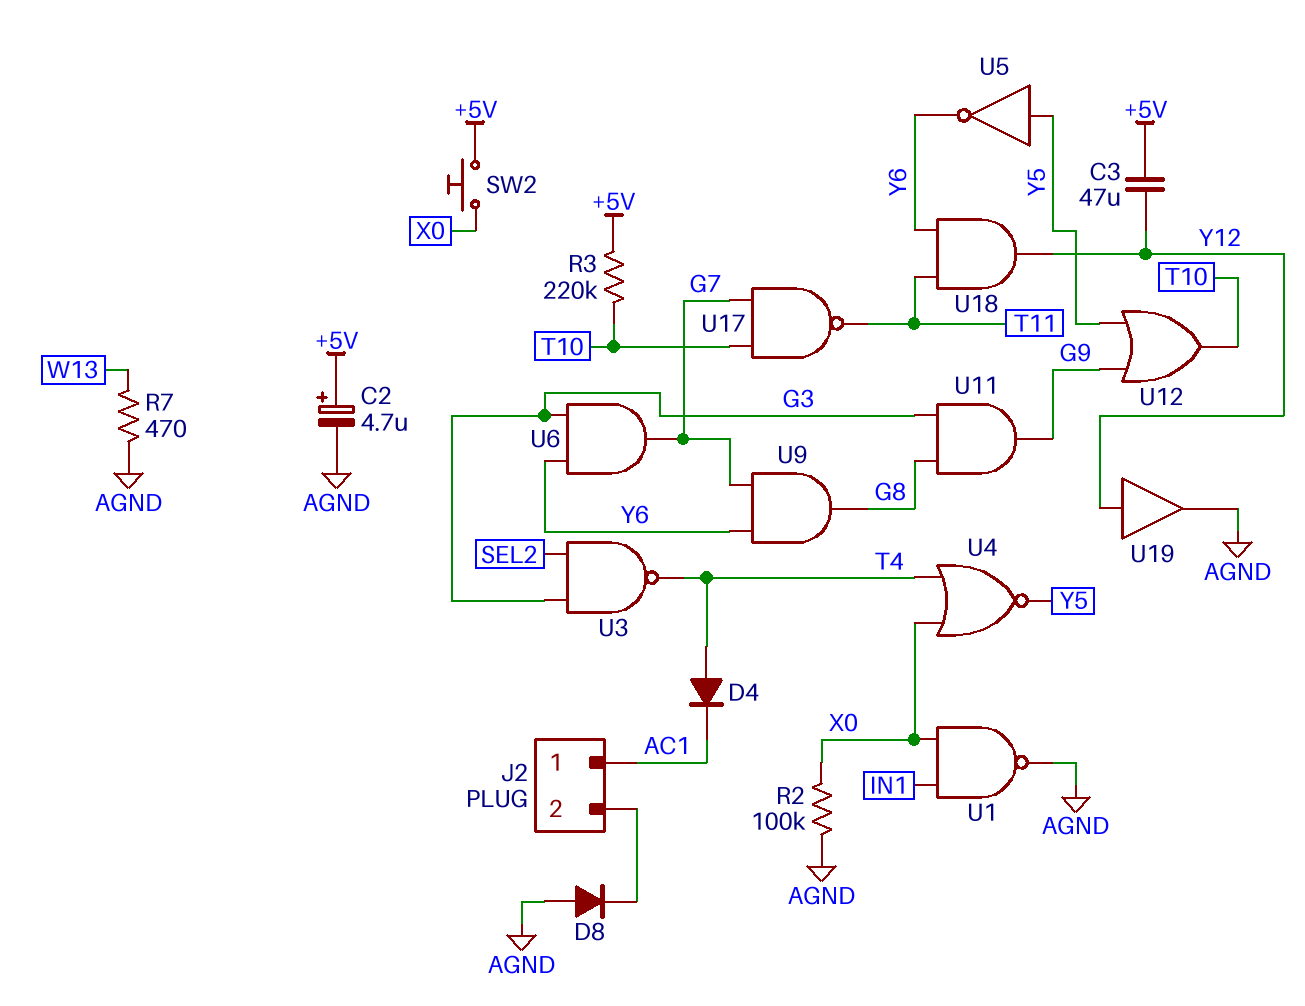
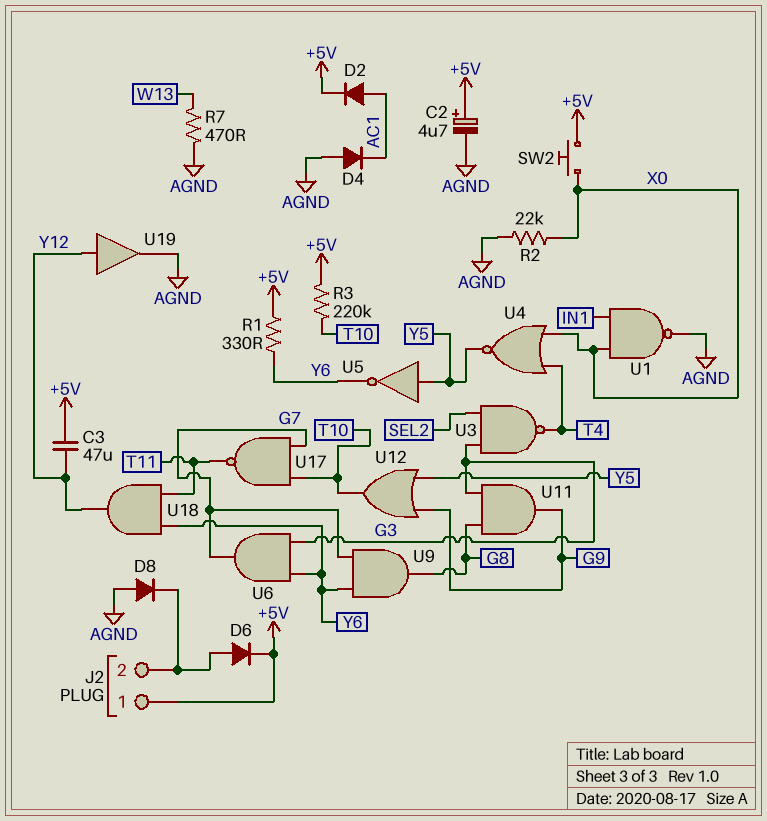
D2: none -> diode (A AC1, K +5V)
D4: diode (A T4, K AC1) -> diode (A AGND, K AC1)
D6: none -> diode (A J2/2, K +5V)
J2 pin 1: AC1 -> +5V
R1: none -> 330 (+5V, Y6)
R2: 100k (AGND, X0) -> 22k (AGND, X0)

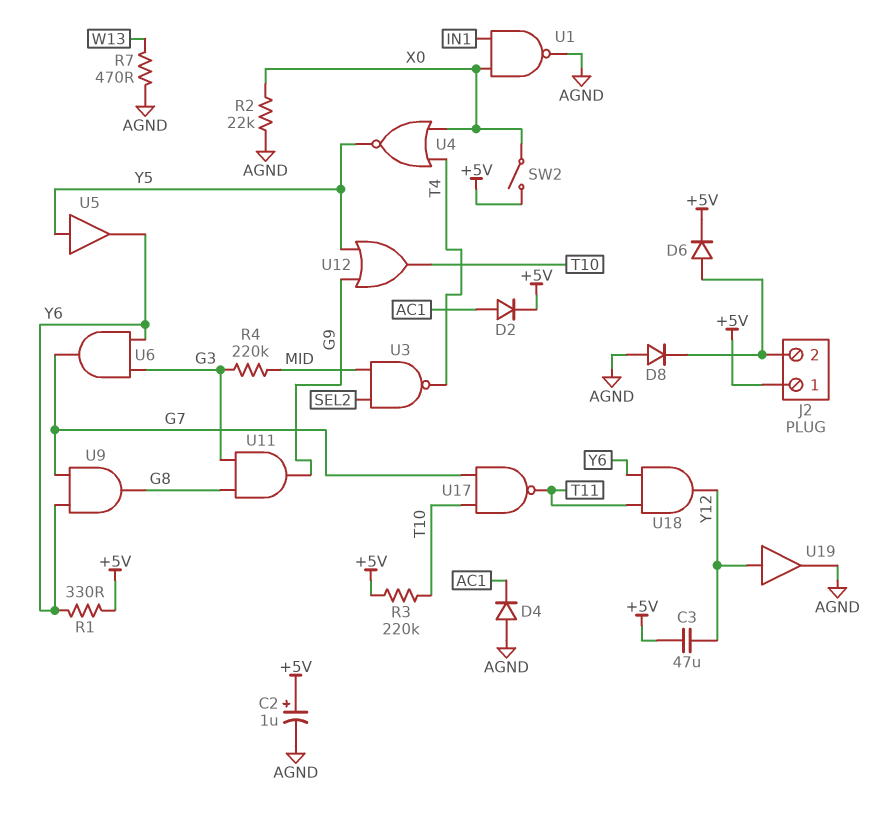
C2: 4.7uF (plus +5V, minus AGND) -> 1uF (plus +5V, minus AGND)
R4: none -> 220k (G3, MID)
SW2: button (+5V, X0) -> switch (+5V, X0)
U3: NAND (in G3, in SEL2, out T4) -> NAND (in MID, in SEL2, out T4)
U5: NOT (in Y5, out Y6) -> buffer (in Y5, out Y6)

